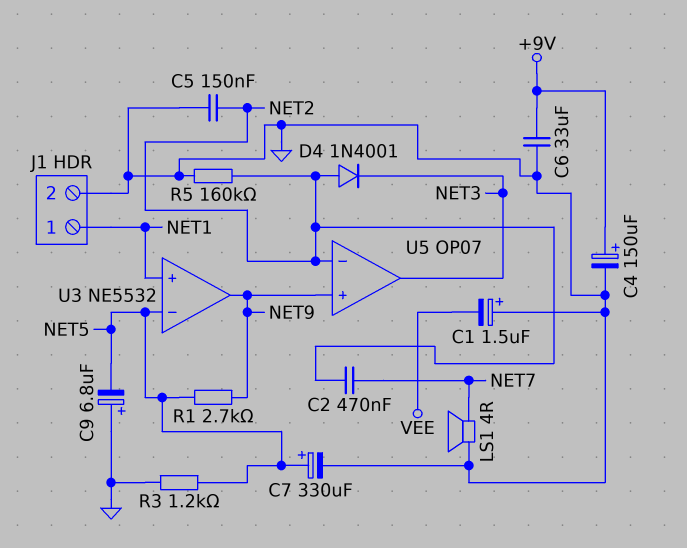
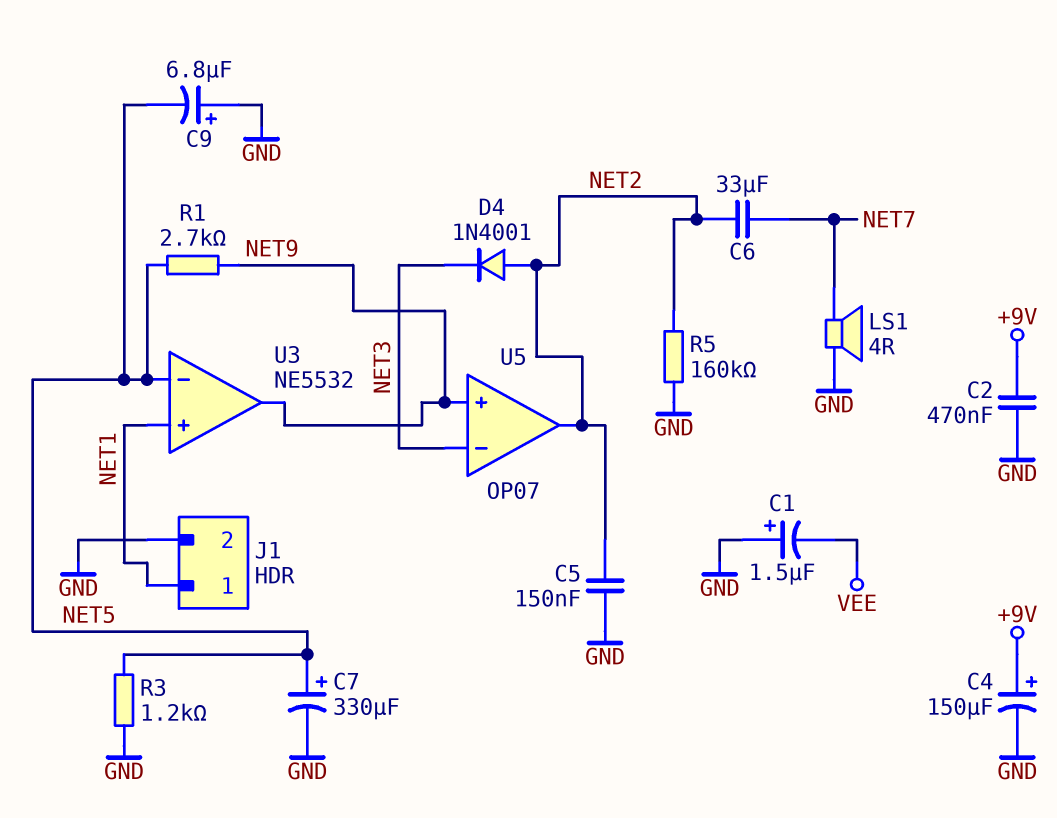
C2: 470nF (NET2, NET7) -> 470nF (+9V, GND)
C6: 33uF (+9V, GND) -> 33uF (NET2, NET7)
U5 pin in-: NET2 -> NET3
U5 pin out: NET3 -> NET2

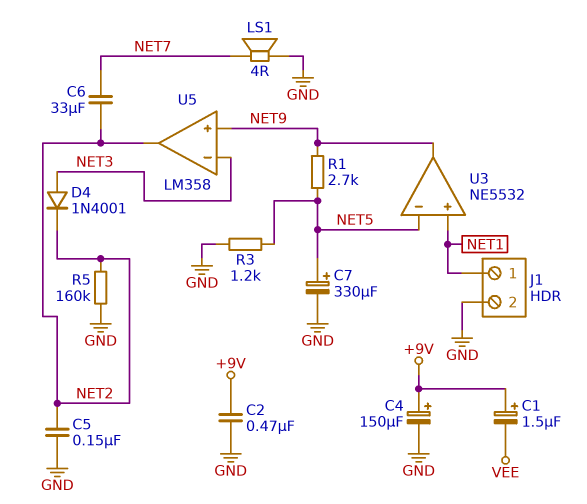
C1: 1.5uF (plus GND, minus VEE) -> 1.5uF (plus +9V, minus VEE)
C9: 6.8uF (plus GND, minus NET5) -> none
D4: diode 1N4001 (A NET2, K NET3) -> diode 1N4001 (A NET3, K NET2)
U5: OP07 -> LM358

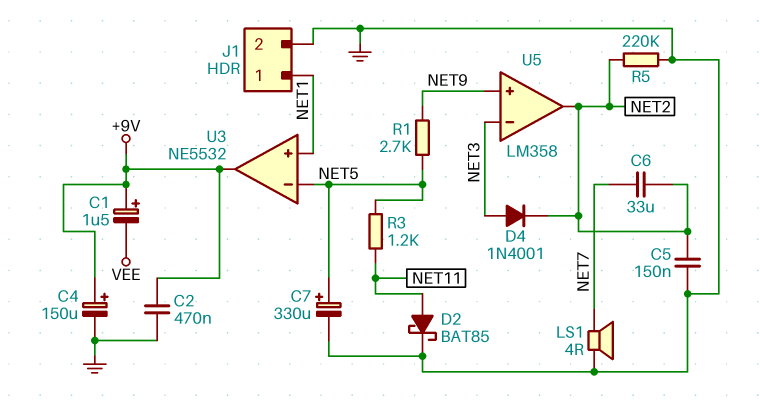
D2: none -> schottky BAT85 (A NET11, K GND)
R3: 1.2k (GND, NET5) -> 1.2k (NET5, NET11)
R5: 160k (GND, NET2) -> 220k (GND, NET2)
U3 pin out: NET9 -> +9V

